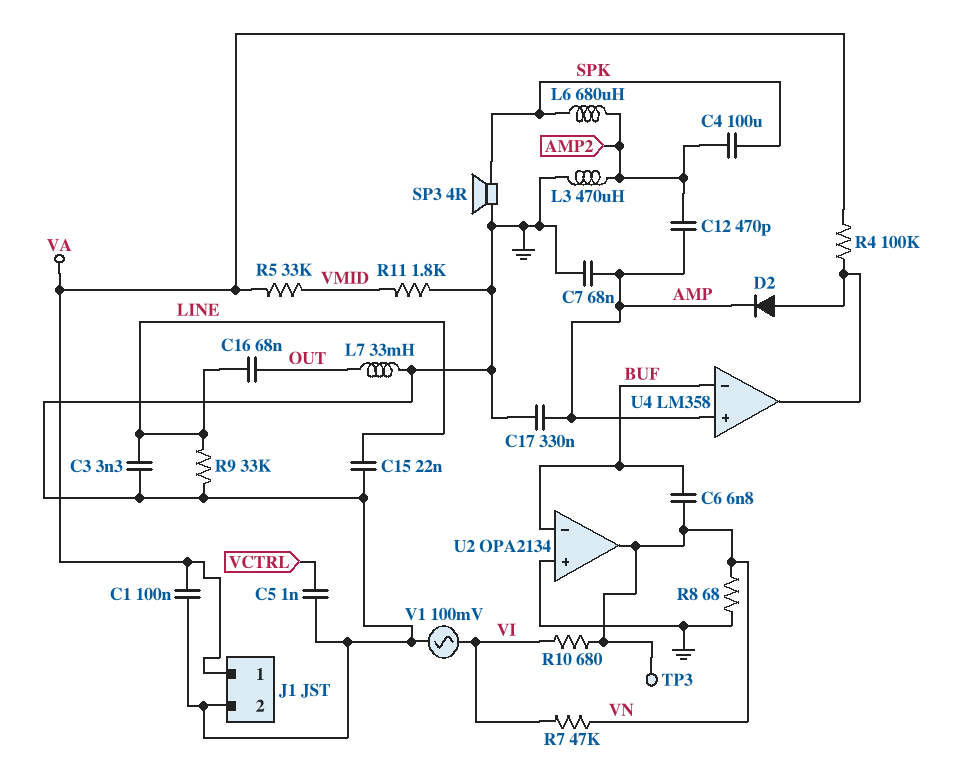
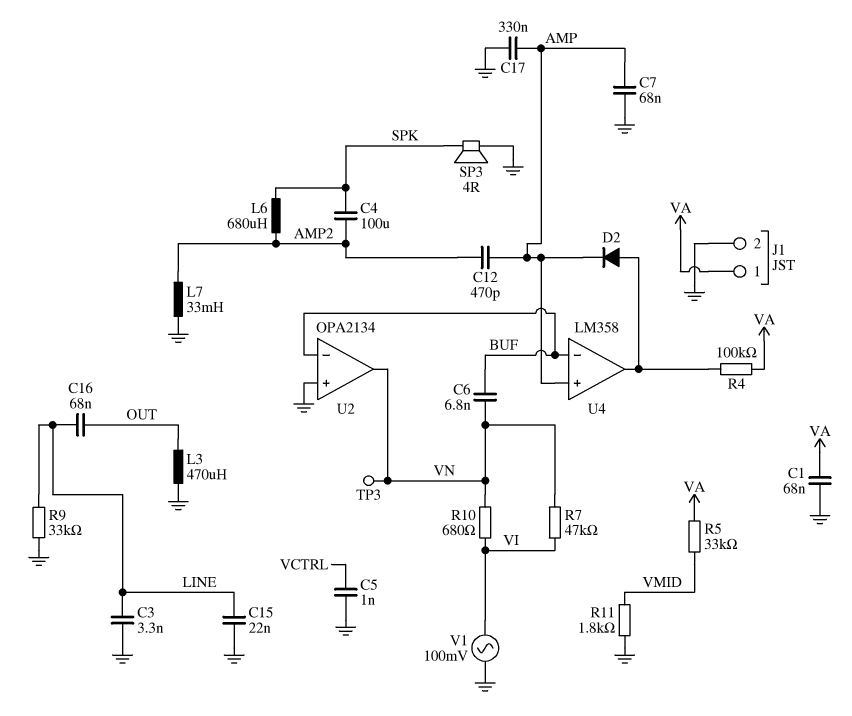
C1: 100nF (GND, VA) -> 68nF (GND, VA)
L3: 470uH (AMP2, GND) -> 470uH (GND, OUT)
L7: 33mH (GND, OUT) -> 33mH (AMP2, GND)
R8: 68 (GND, VN) -> none

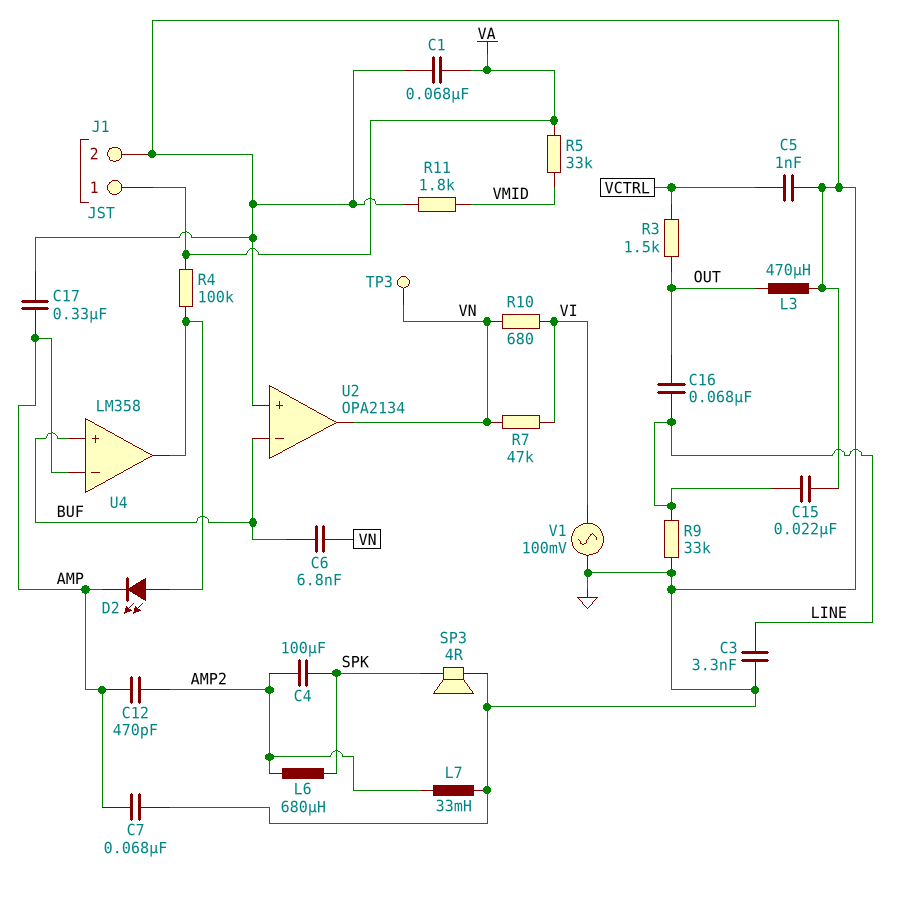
D2: diode (A U4/out, K AMP) -> LED (A U4/out, K AMP)
R3: none -> 1.5k (OUT, VCTRL)
U4 pin in+: AMP -> BUF
U4 pin in-: BUF -> AMP

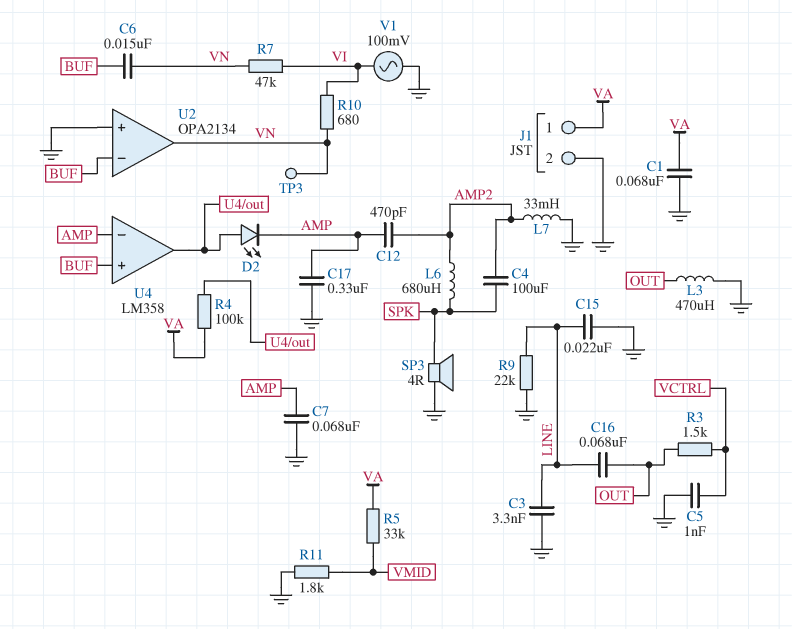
C6: 6.8nF (BUF, VN) -> 15nF (BUF, VN)
R9: 33k (GND, LINE) -> 22k (GND, LINE)

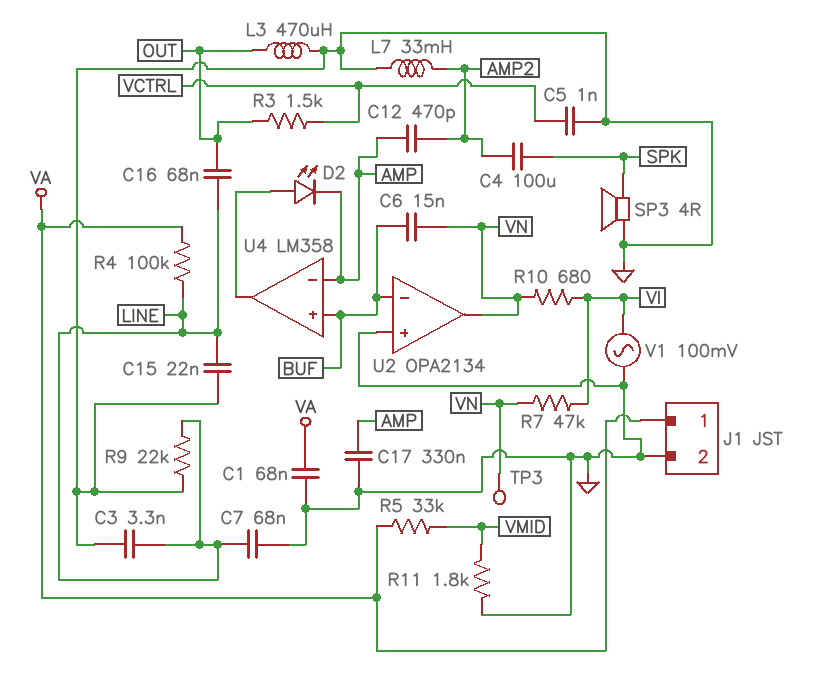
C7: 68nF (AMP, GND) -> 68nF (GND, LINE)
L6: 680uH (AMP2, SPK) -> none
R4: 100k (U4/out, VA) -> 100k (LINE, VA)

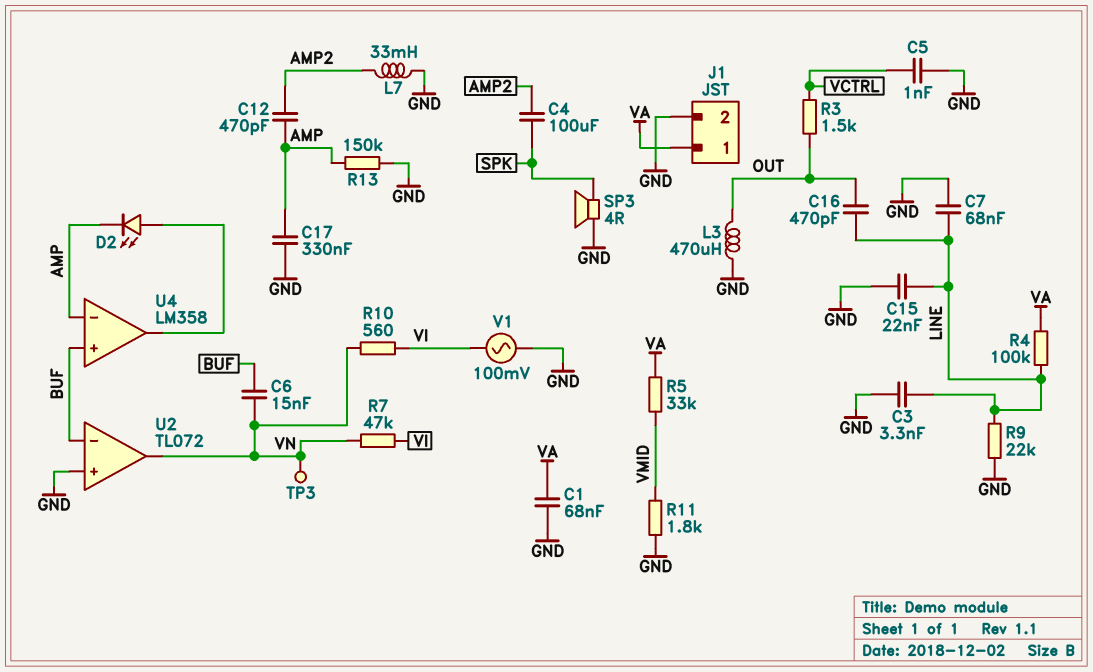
C16: 68nF (LINE, OUT) -> 470pF (LINE, OUT)
R10: 680 (VI, VN) -> 560 (VI, VN)
R13: none -> 150k (AMP, GND)
U2: OPA2134 -> TL072

